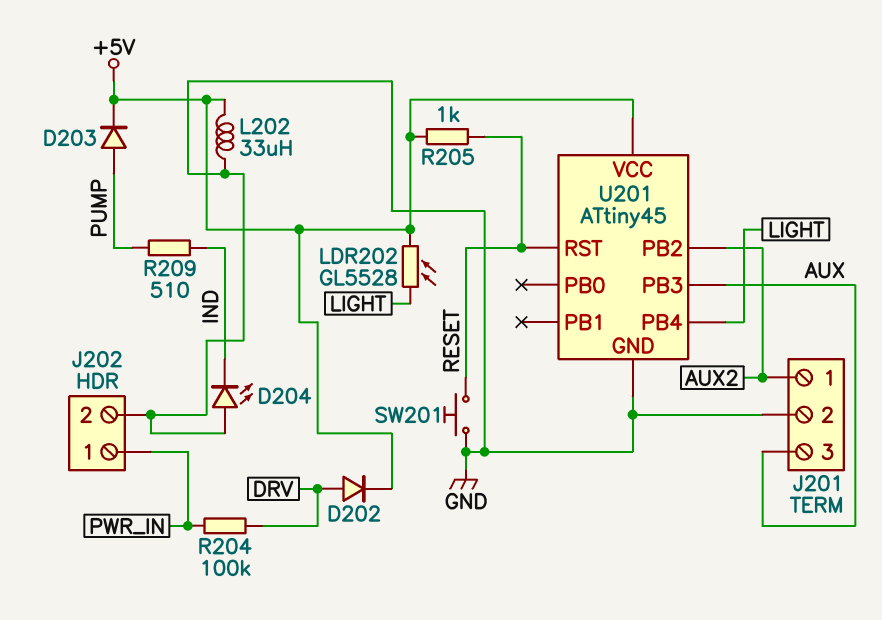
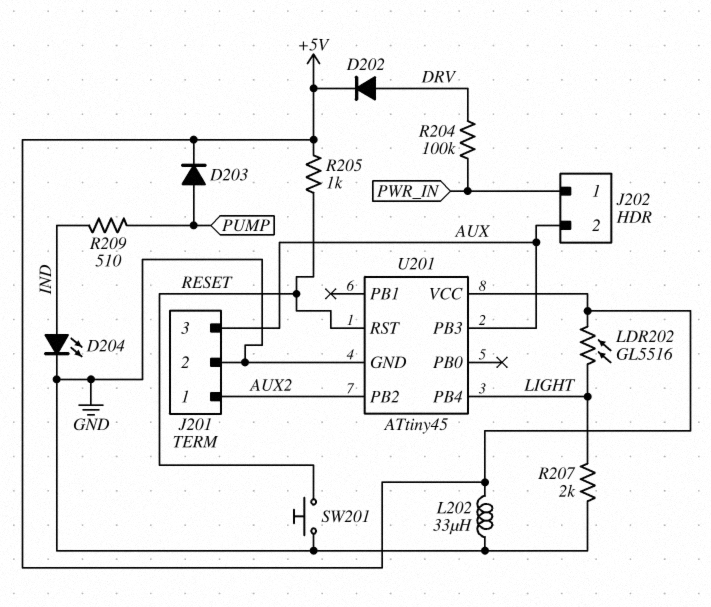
D204: LED (A GND, K IND) -> LED (A IND, K GND)
J202 pin 2: GND -> AUX
LDR202: GL5528 (+5V, LIGHT) -> GL5516 (+5V, LIGHT)
R207: none -> 2k (GND, LIGHT)

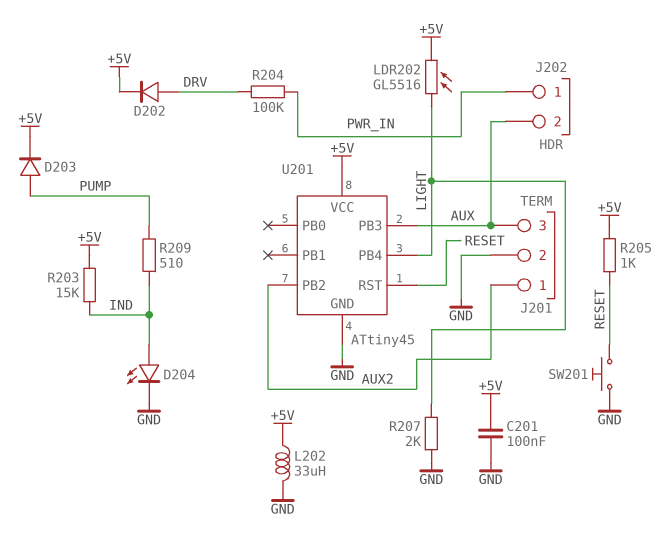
C201: none -> 100nF (+5V, GND)
R203: none -> 15k (+5V, IND)

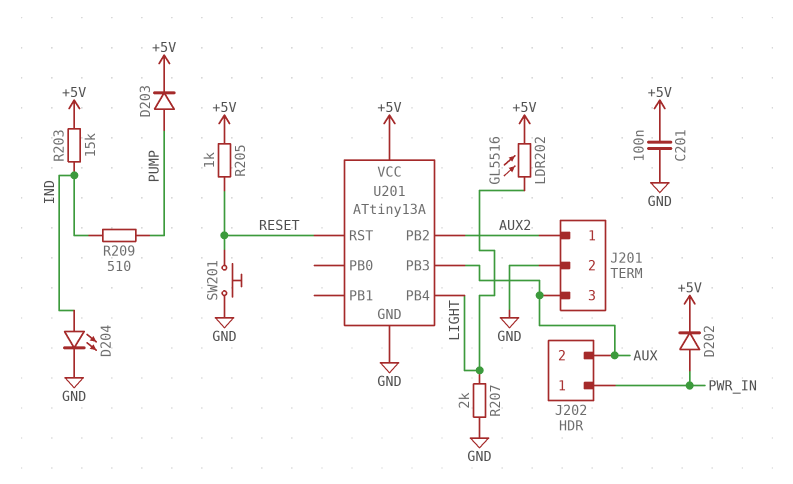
D202: diode (A DRV, K +5V) -> diode (A PWR_IN, K +5V)
L202: 33uH (+5V, GND) -> none
R204: 100k (DRV, PWR_IN) -> none
U201: ATtiny45 -> ATtiny13A

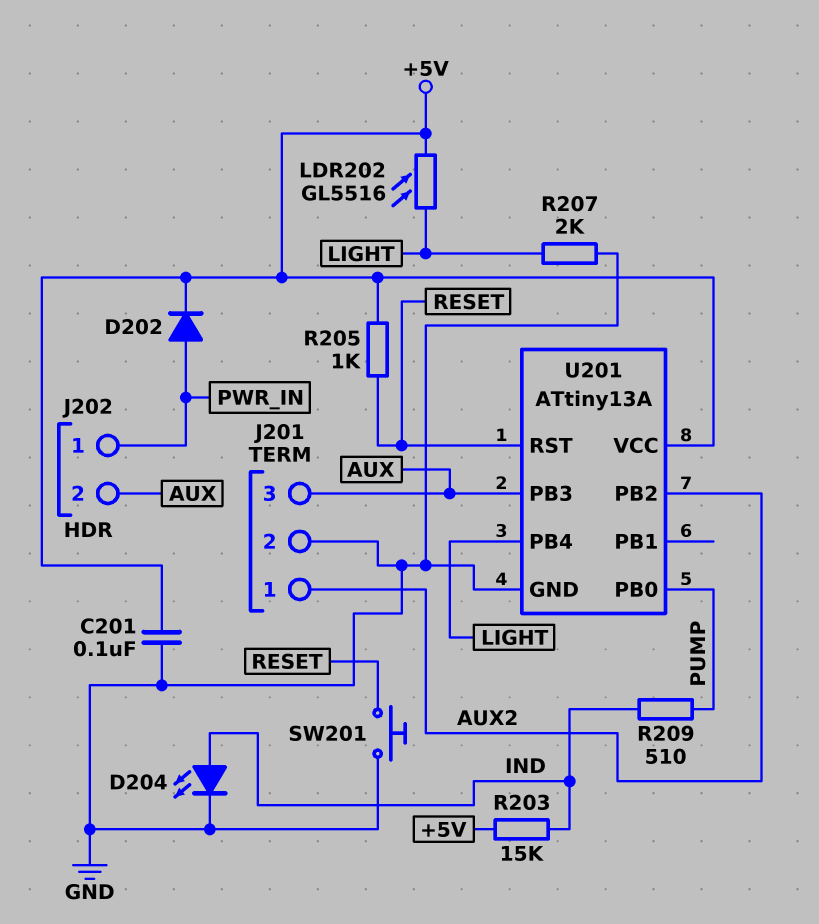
D203: diode (A PUMP, K +5V) -> none
U201 pin PB0: none -> PUMP

